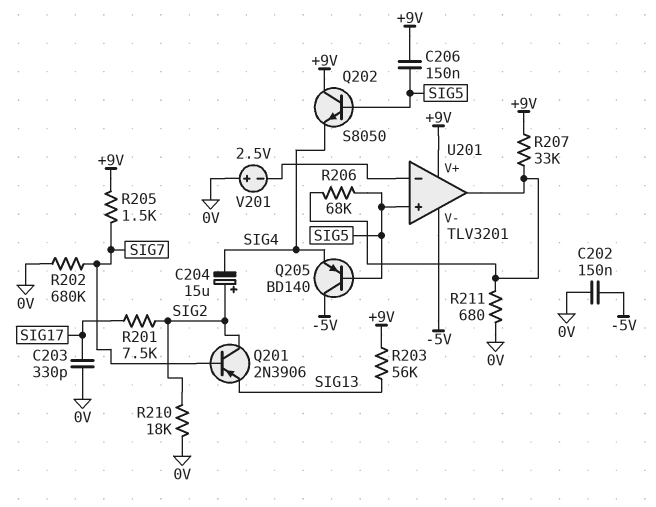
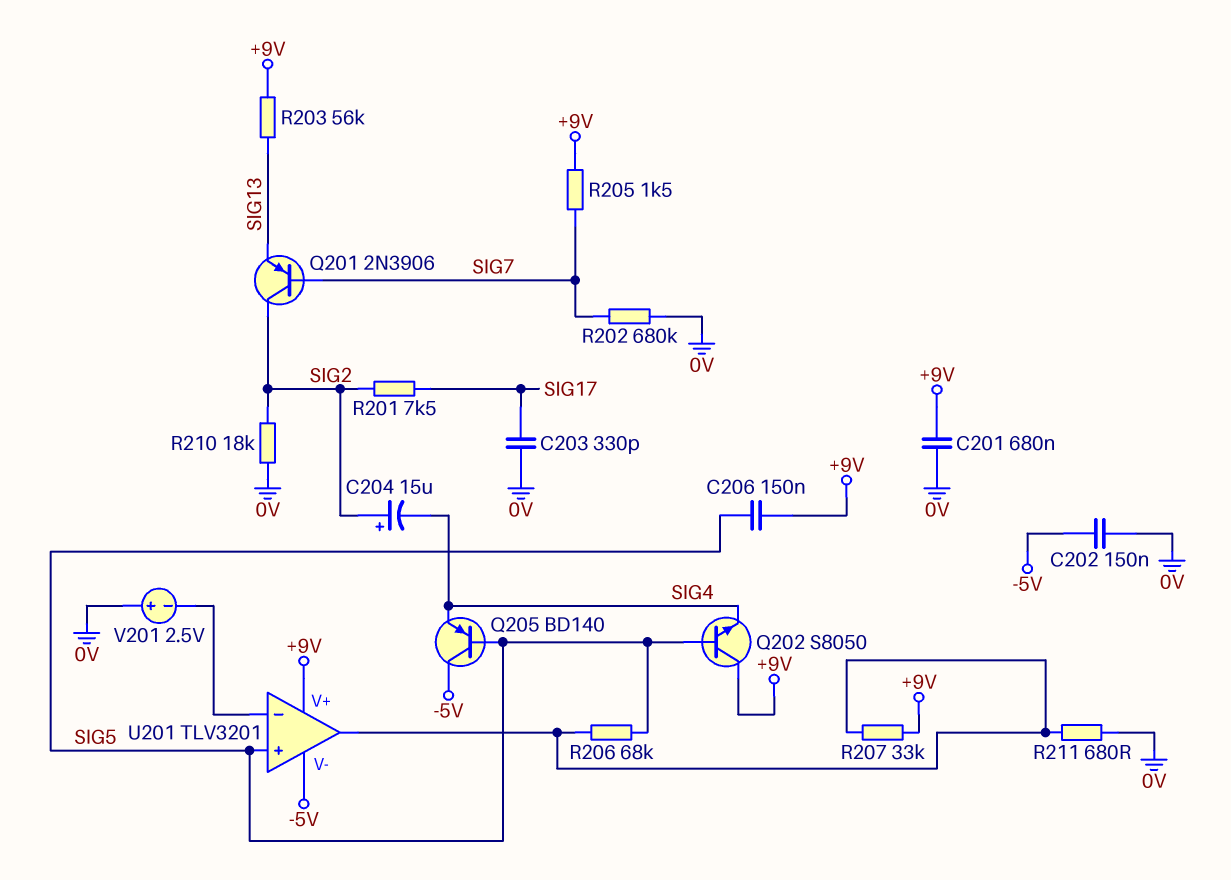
C201: none -> 680nF (+9V, 0V)

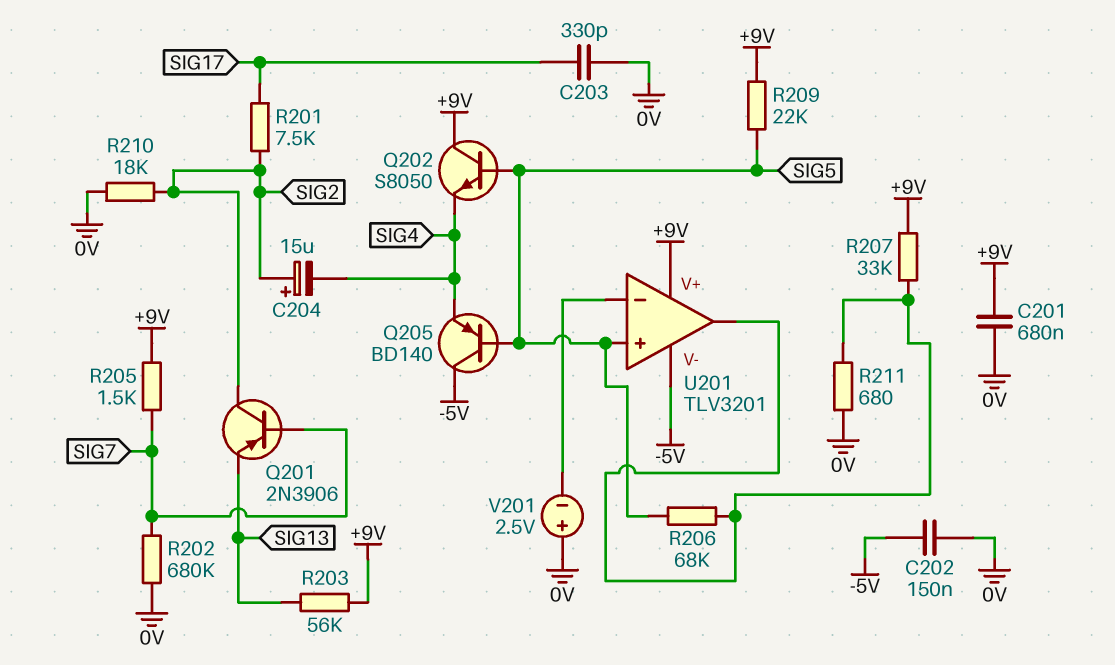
C206: 150nF (+9V, SIG5) -> none
R209: none -> 22k (+9V, SIG5)

